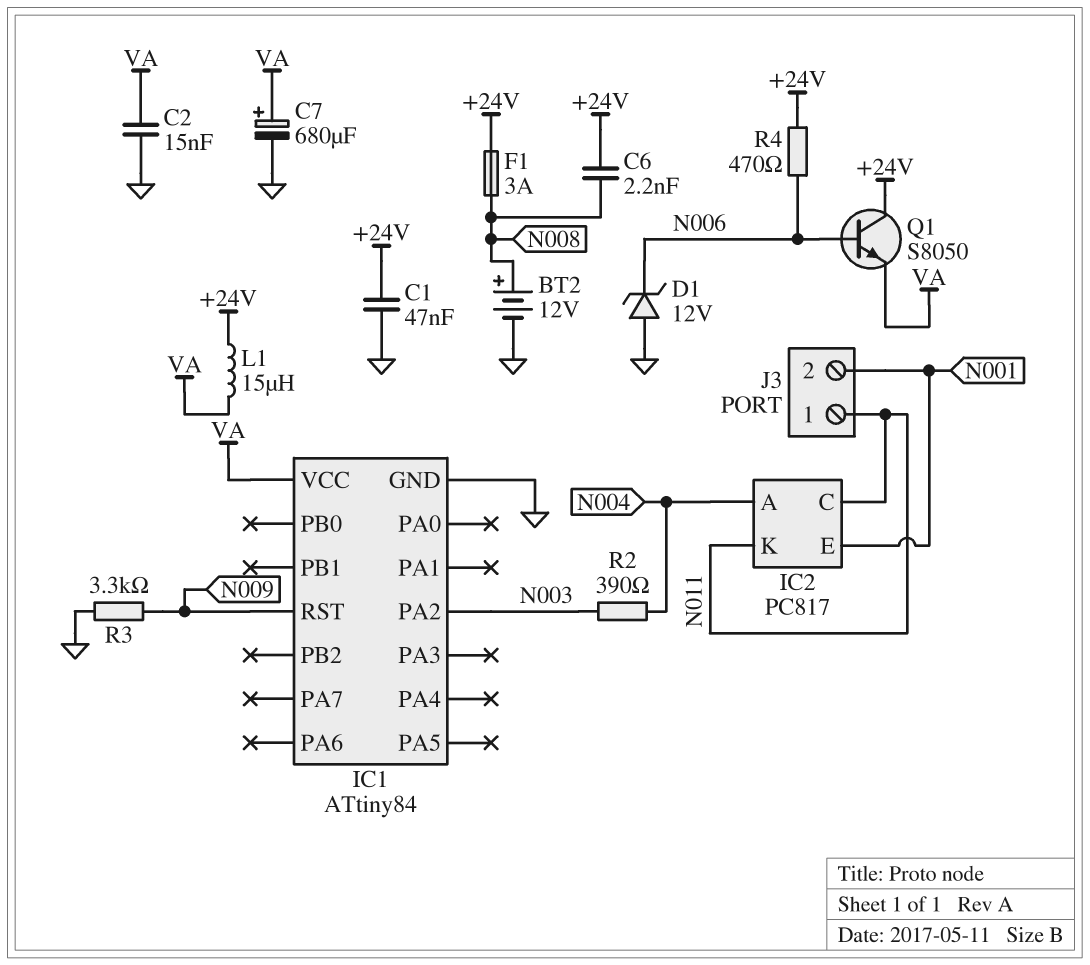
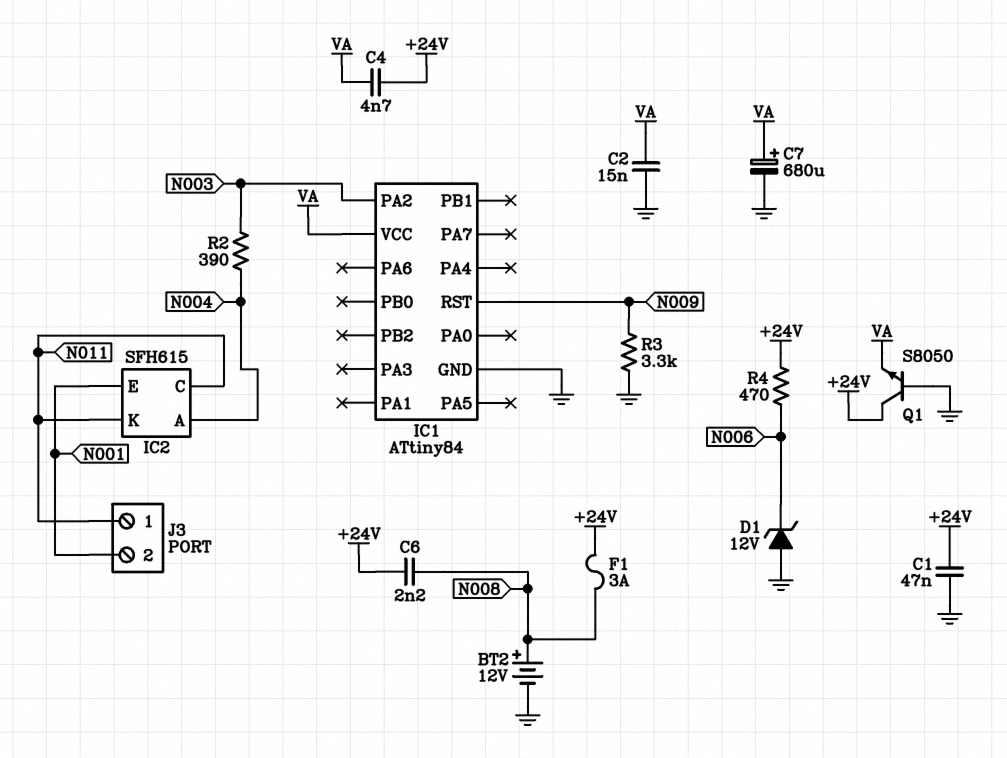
C4: none -> 4.7nF (+24V, VA)
IC2: PC817 -> SFH615
L1: 15uH (+24V, VA) -> none
Q1: NPN S8050 (B N006, C +24V, E VA) -> NPN S8050 (B GND, C +24V, E VA)

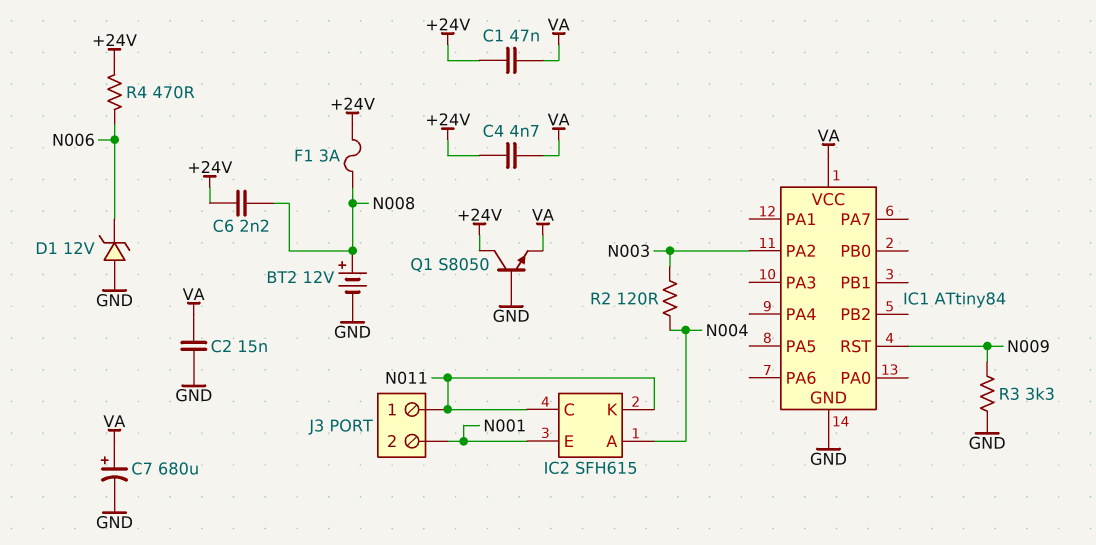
C1: 47nF (+24V, GND) -> 47nF (+24V, VA)
R2: 390 (N003, N004) -> 120 (N003, N004)

